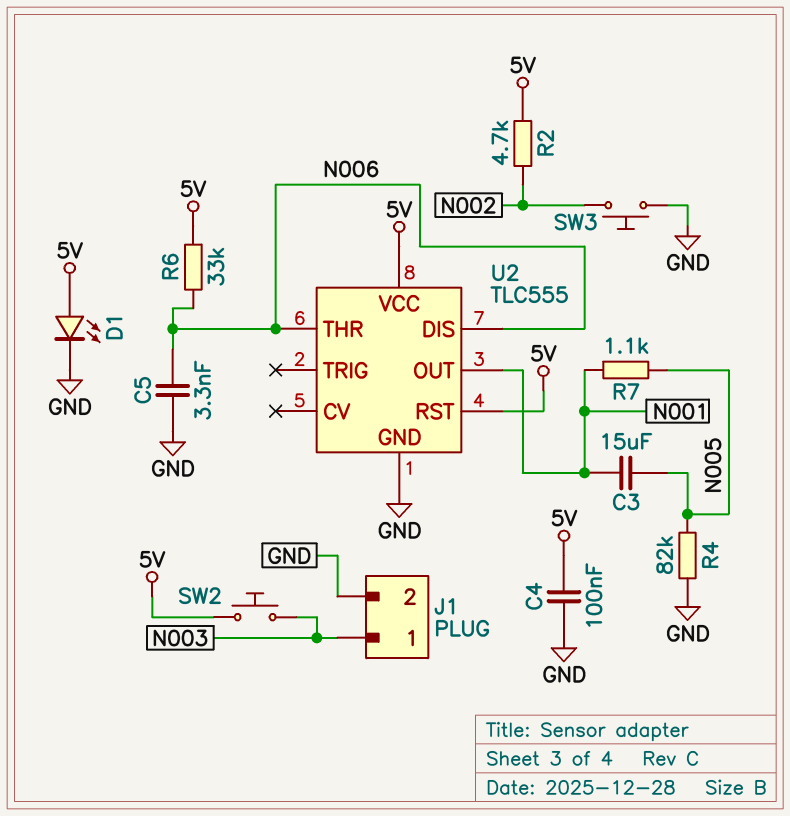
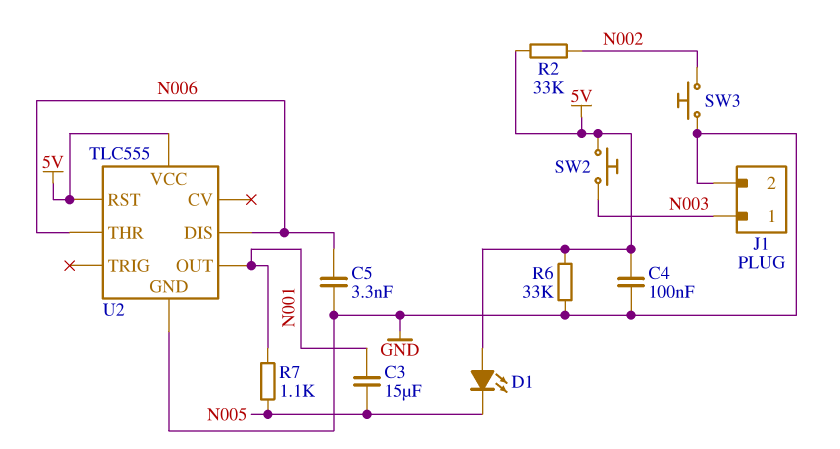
D1: LED (A 5V, K GND) -> LED (A 5V, K N005)
R2: 4.7k (5V, N002) -> 33k (5V, N002)
R4: 82k (GND, N005) -> none
R6: 33k (5V, N006) -> 33k (5V, GND)

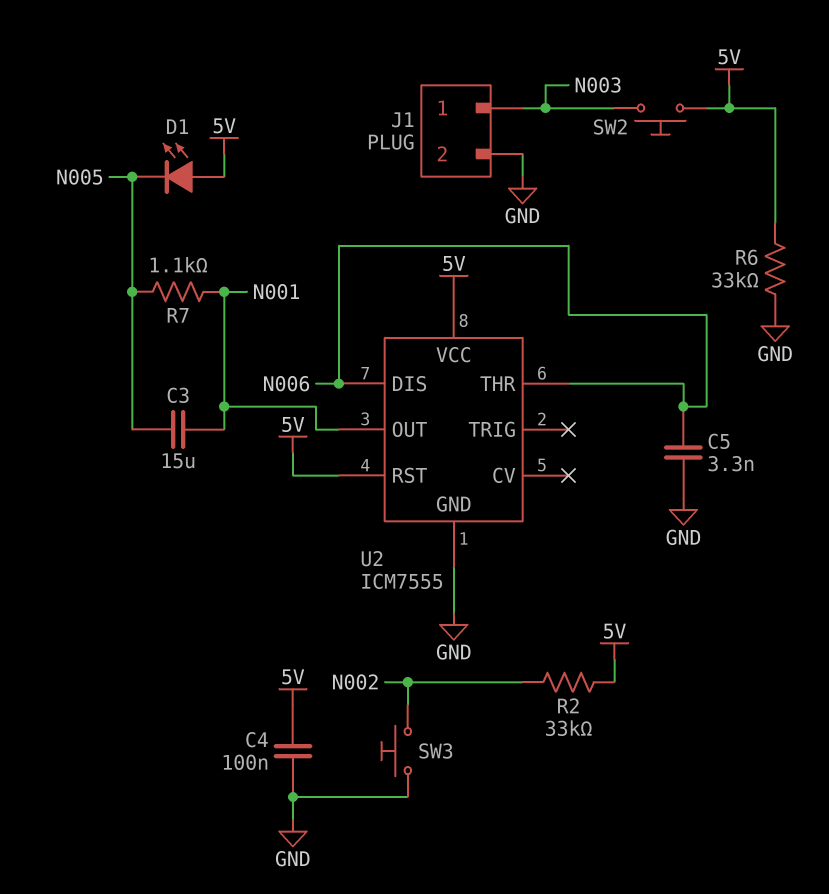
U2: TLC555 -> ICM7555

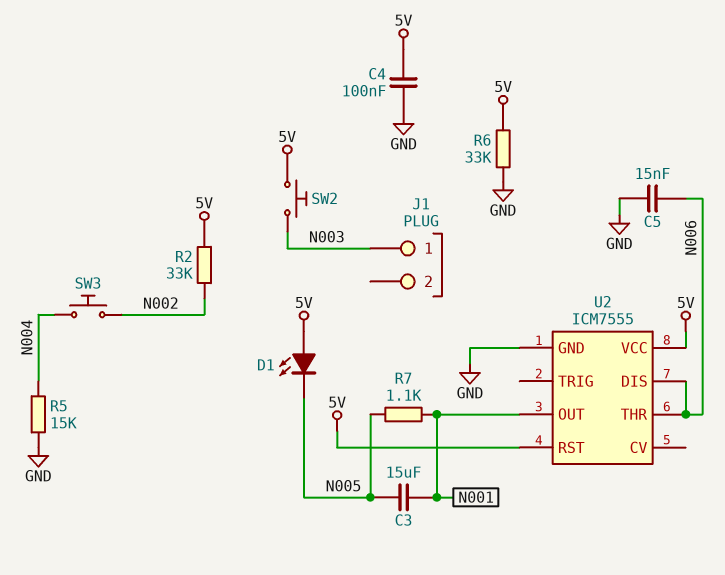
C5: 3.3nF (GND, N006) -> 15nF (GND, N006)
J1 pin 2: GND -> none
R5: none -> 15k (GND, N004)
SW3: button (GND, N002) -> button (N002, N004)

